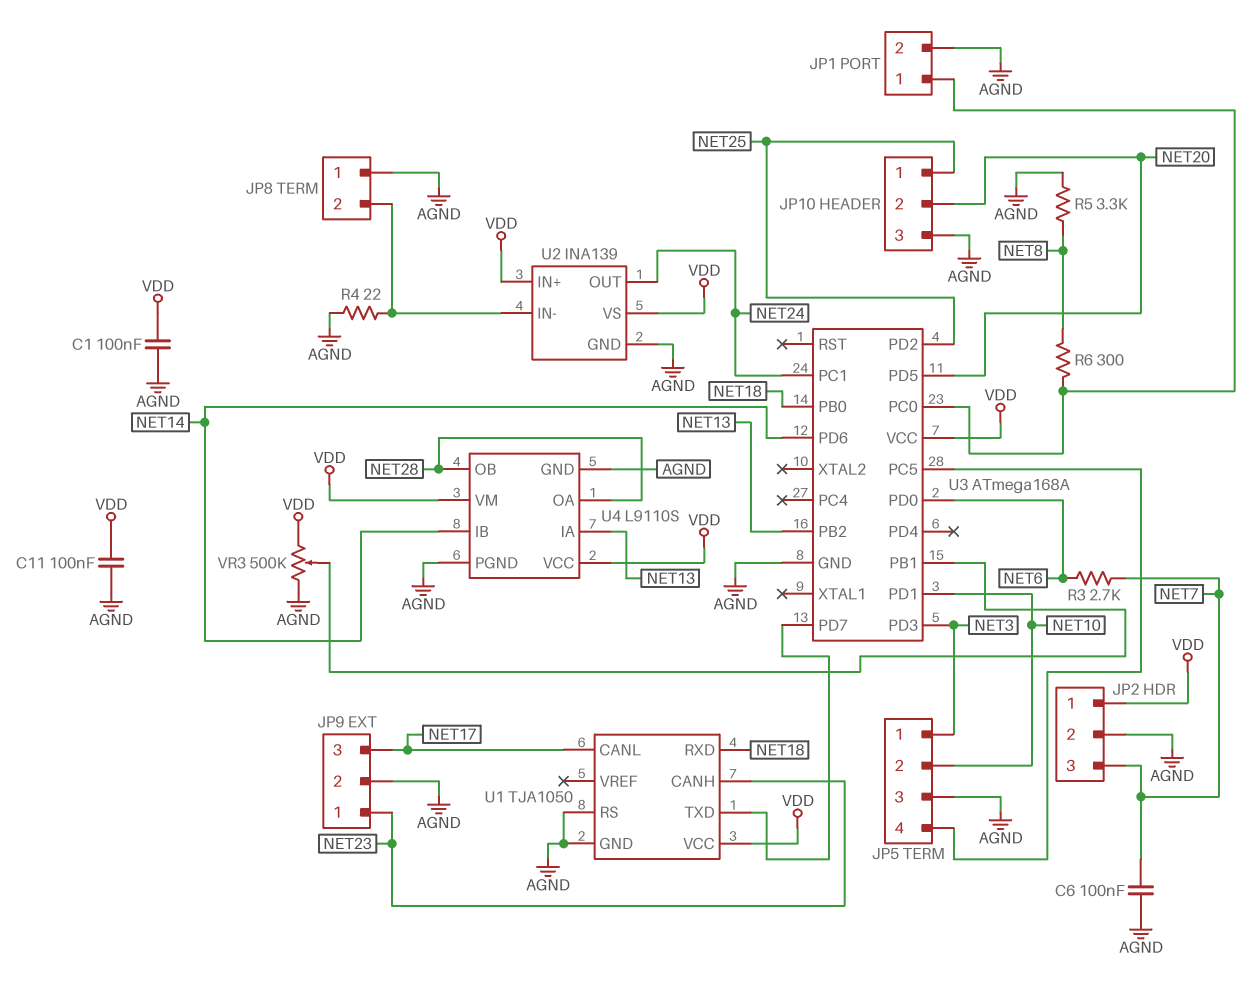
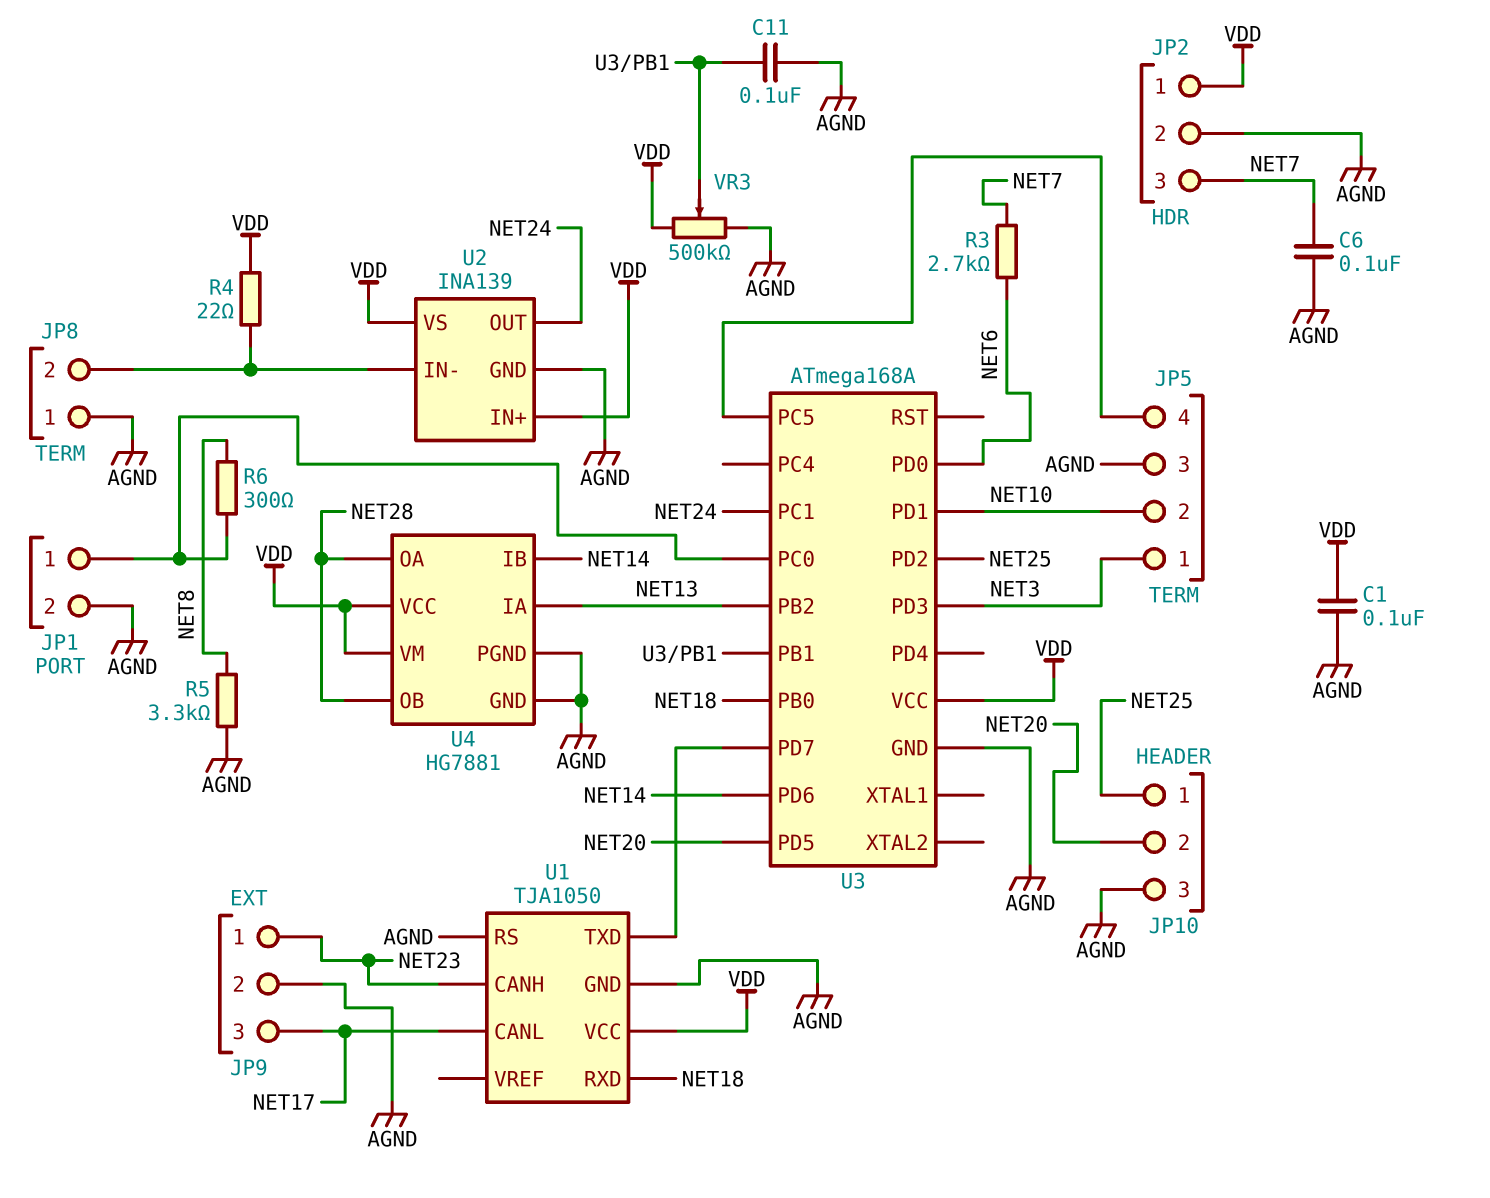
C11: 100nF (AGND, VDD) -> 100nF (AGND, U3/PB1)
R4: 22 (AGND, JP8/2) -> 22 (JP8/2, VDD)
U4: L9110S -> HG7881

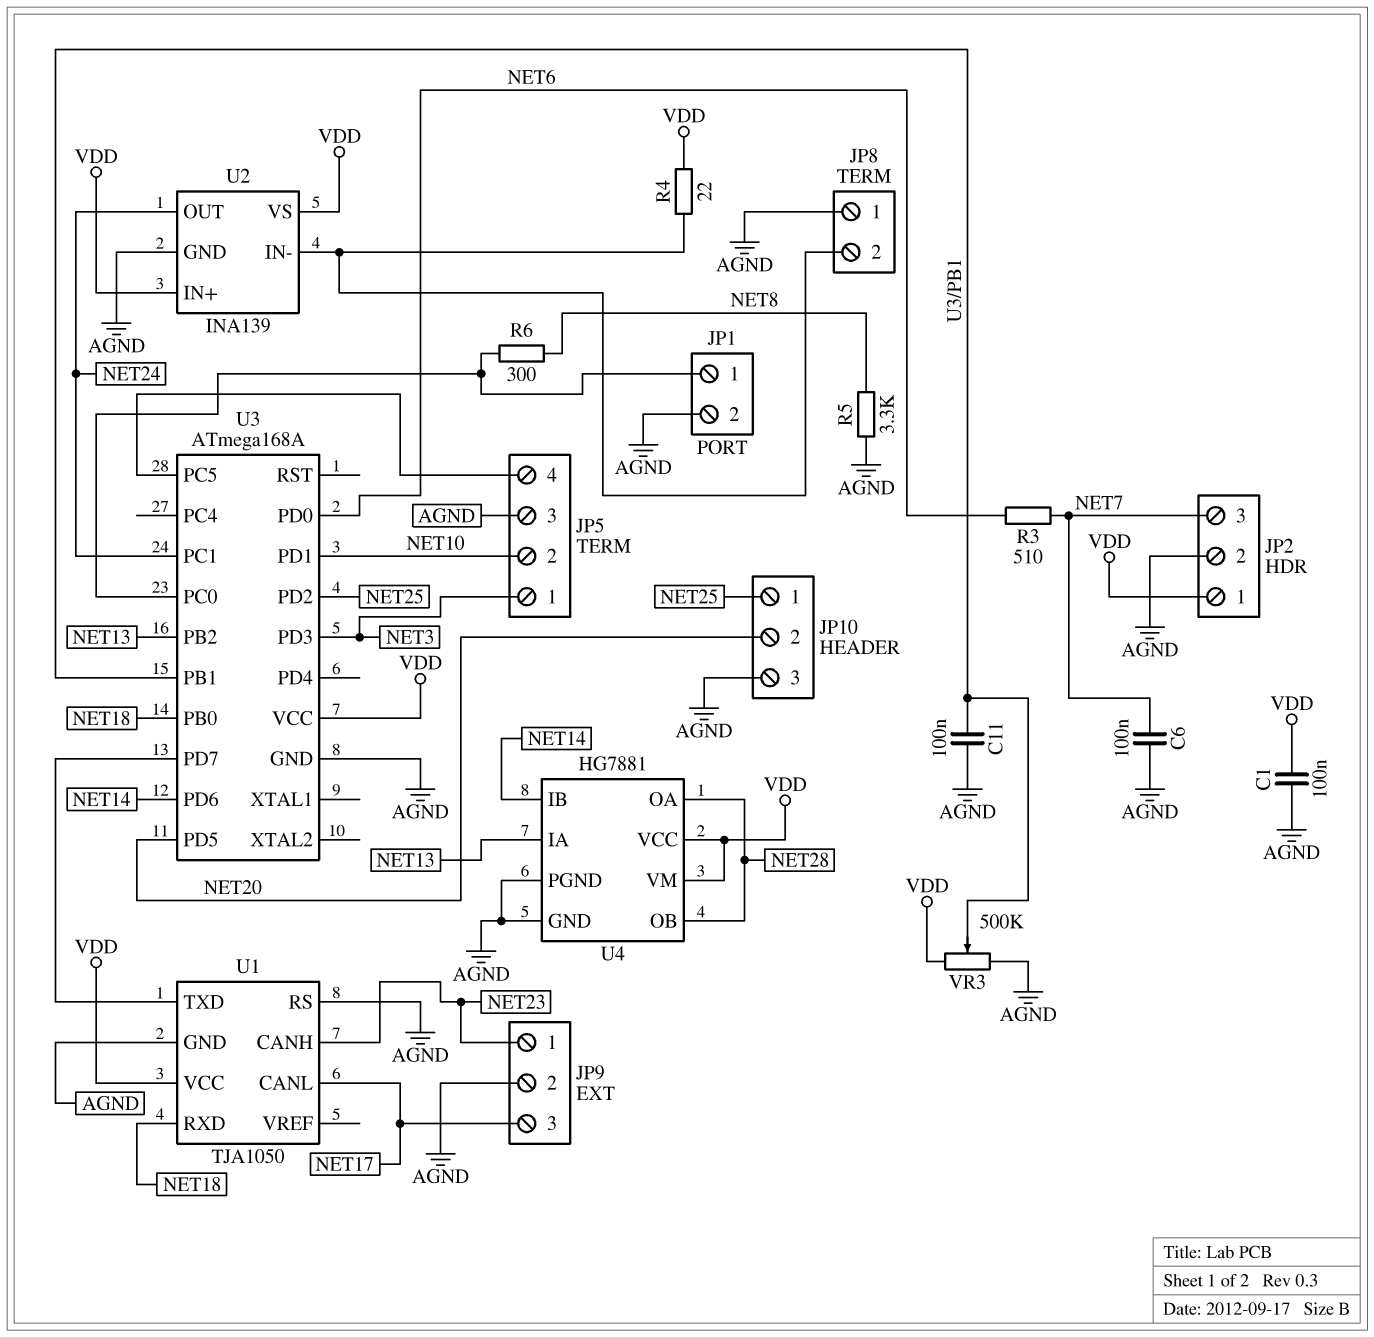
R3: 2.7k (NET6, NET7) -> 510 (NET6, NET7)

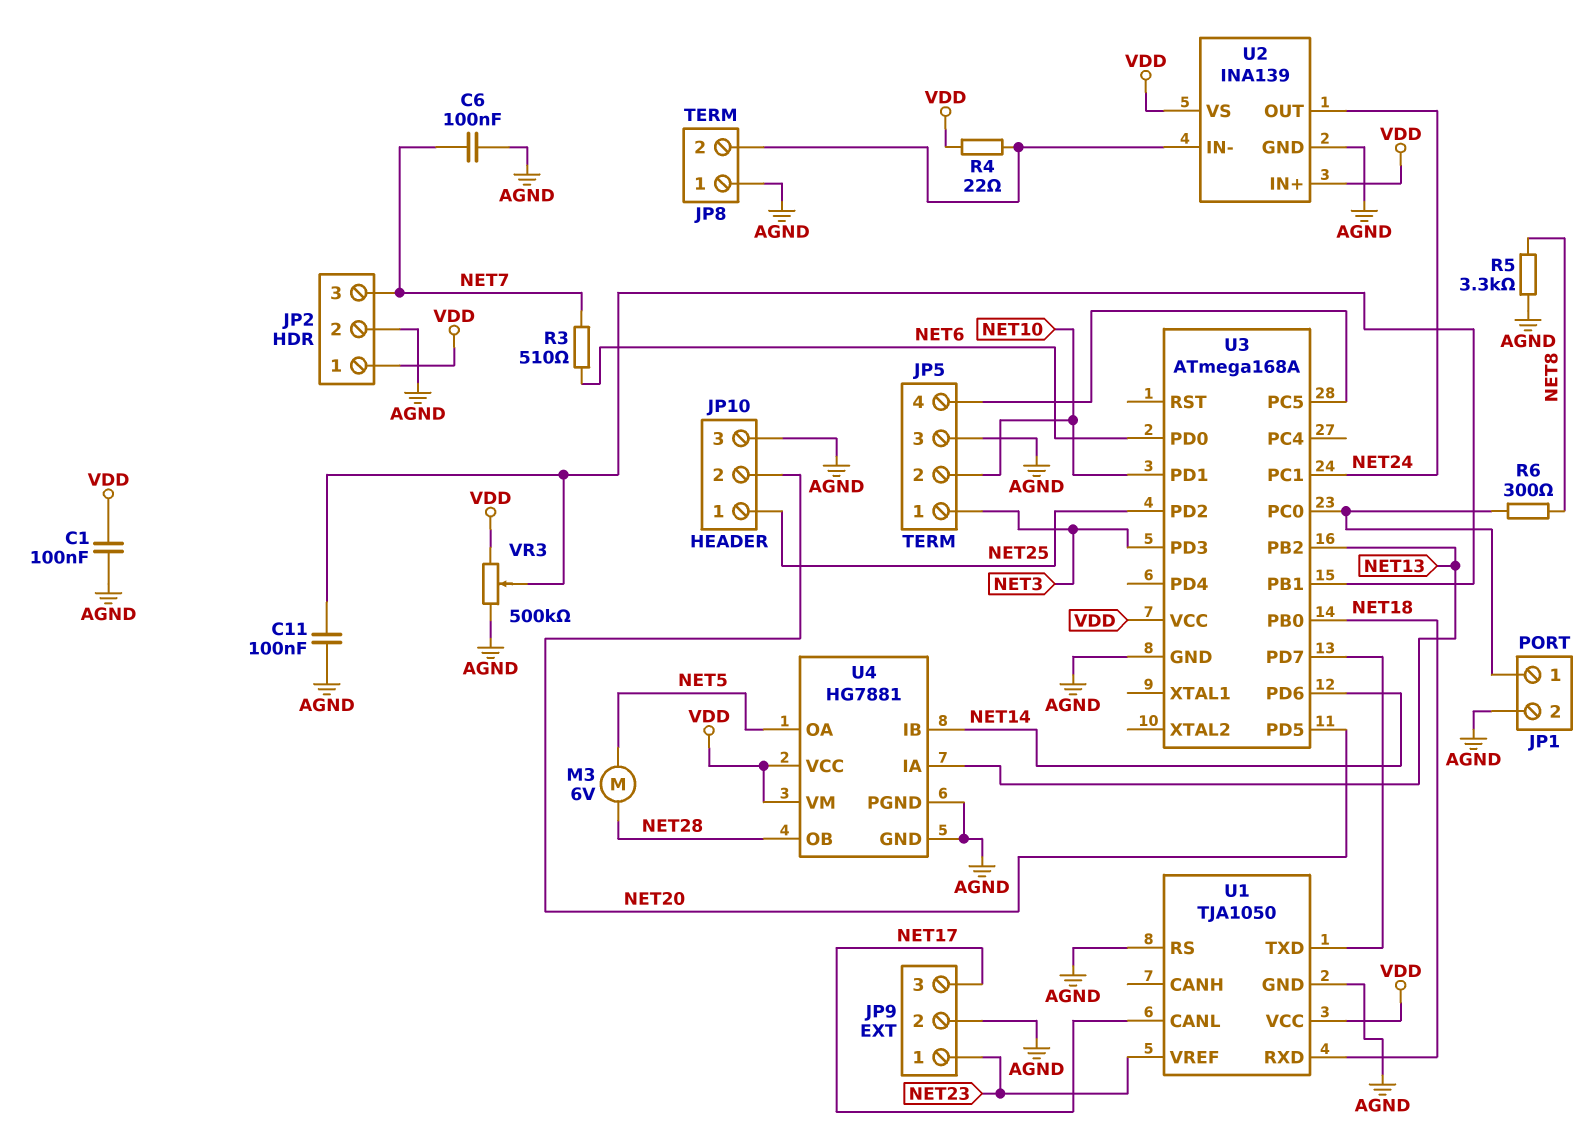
M3: none -> motor 6V (NET5, NET28)
U1 pin CANH: NET23 -> none
U1 pin VREF: none -> NET23
U4 pin OA: NET28 -> NET5

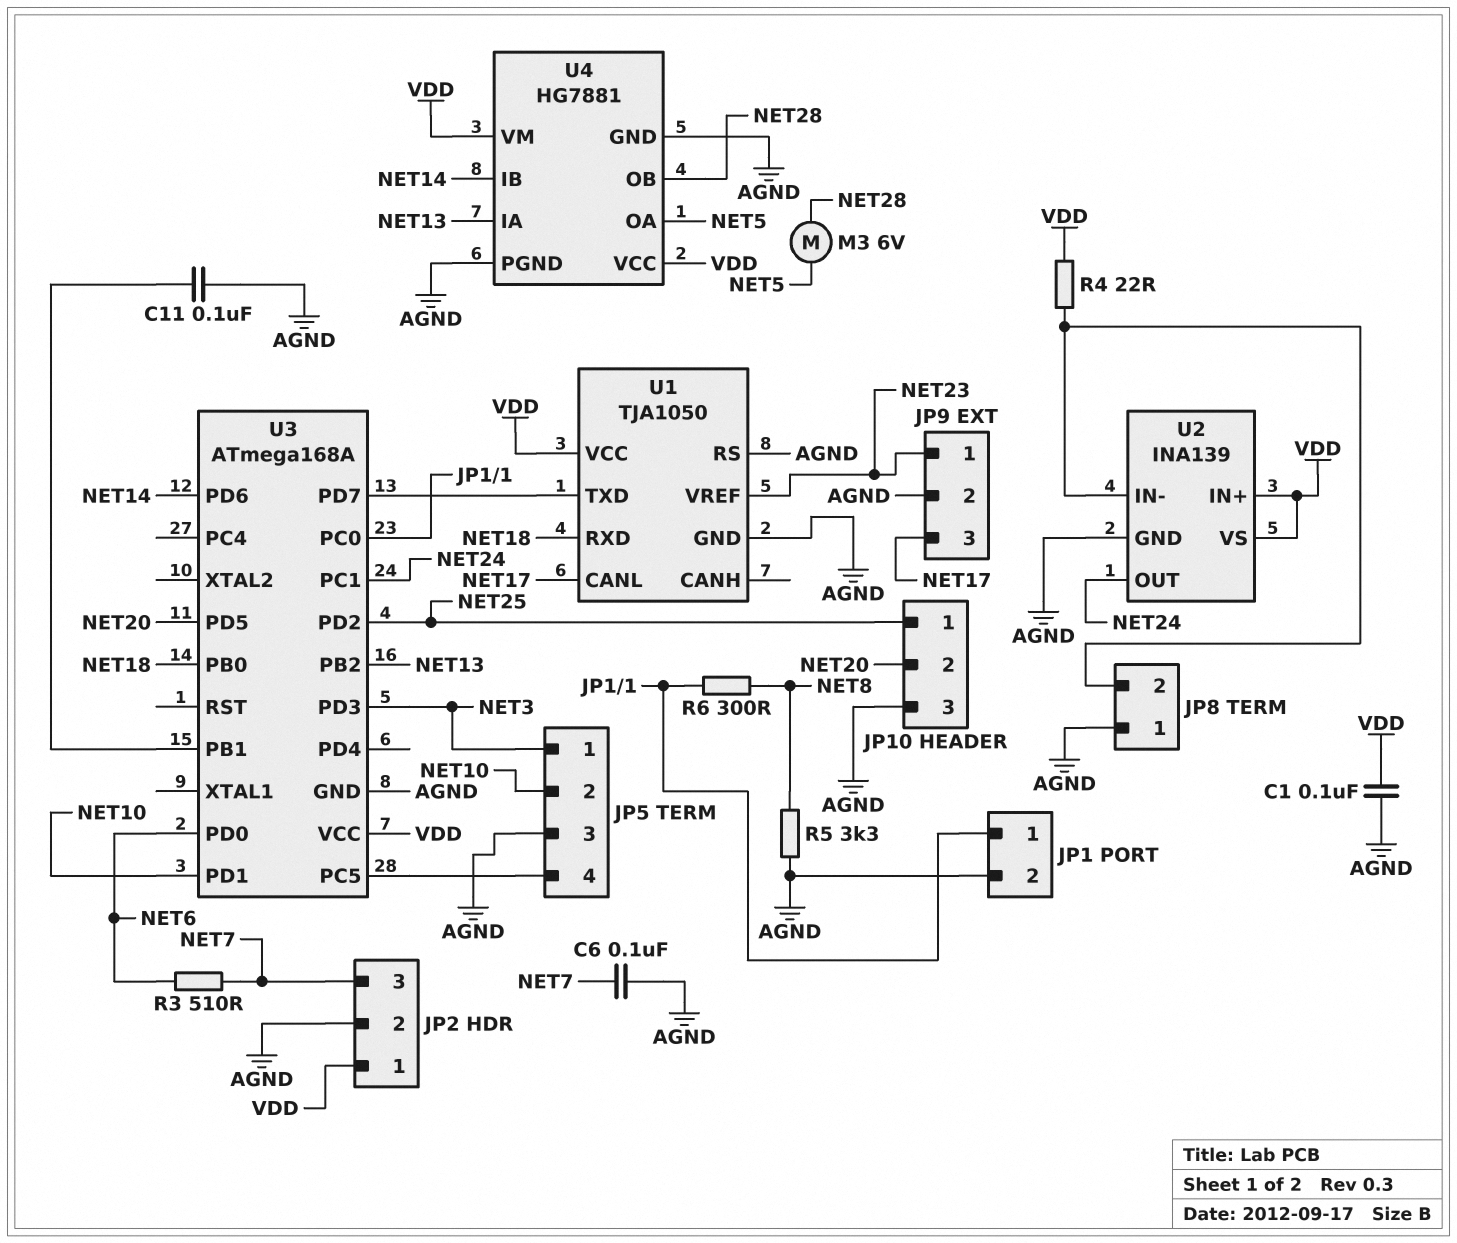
VR3: 500k (AGND, VDD, wiper U3/PB1) -> none

